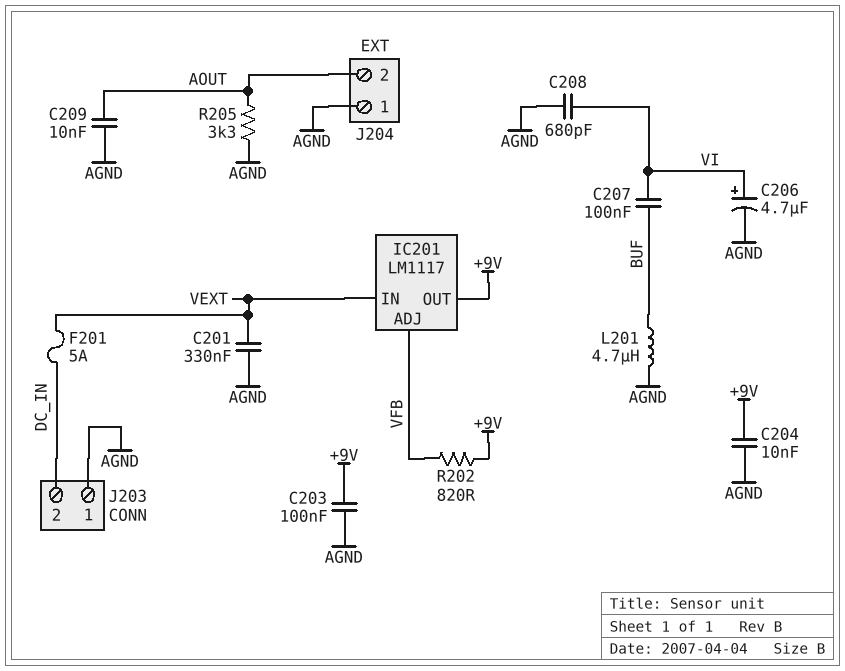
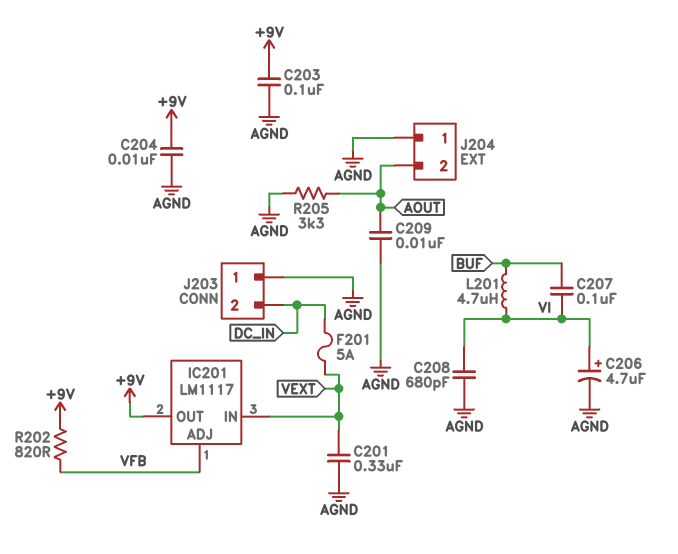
L201: 4.7uH (AGND, BUF) -> 4.7uH (BUF, VI)

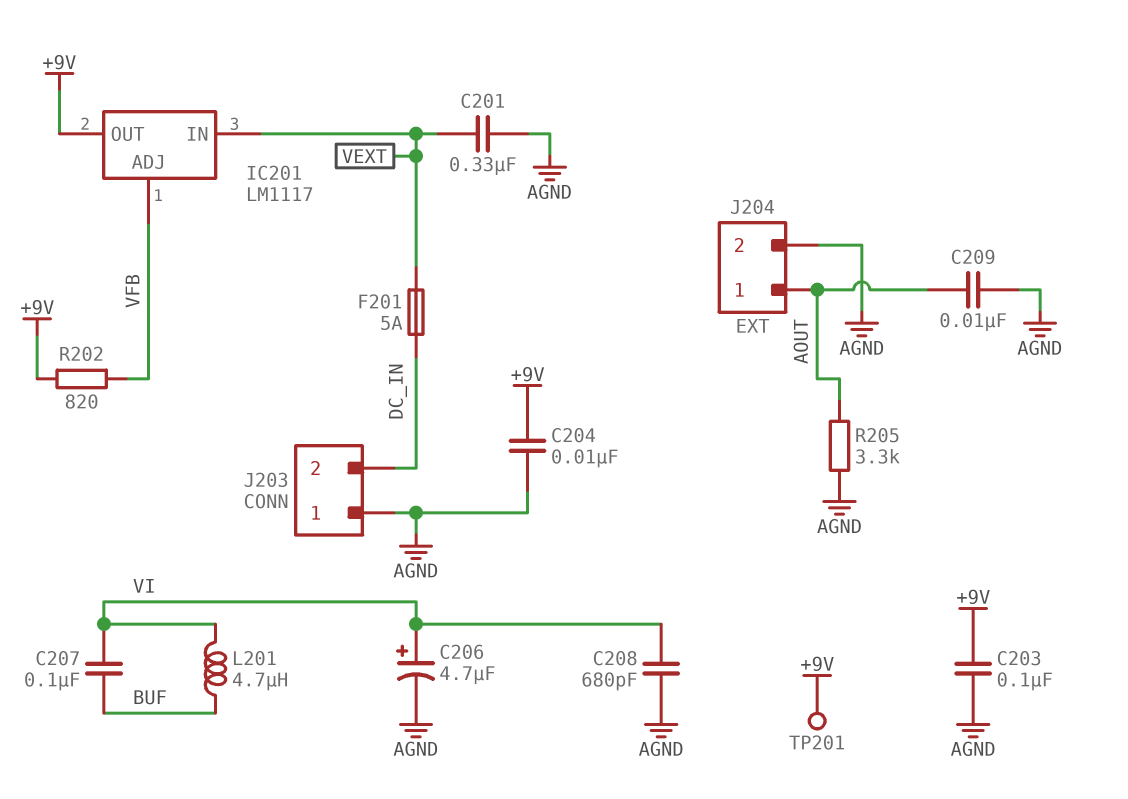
J204 pin 1: AGND -> AOUT
J204 pin 2: AOUT -> AGND
TP201: none -> test point (+9V)

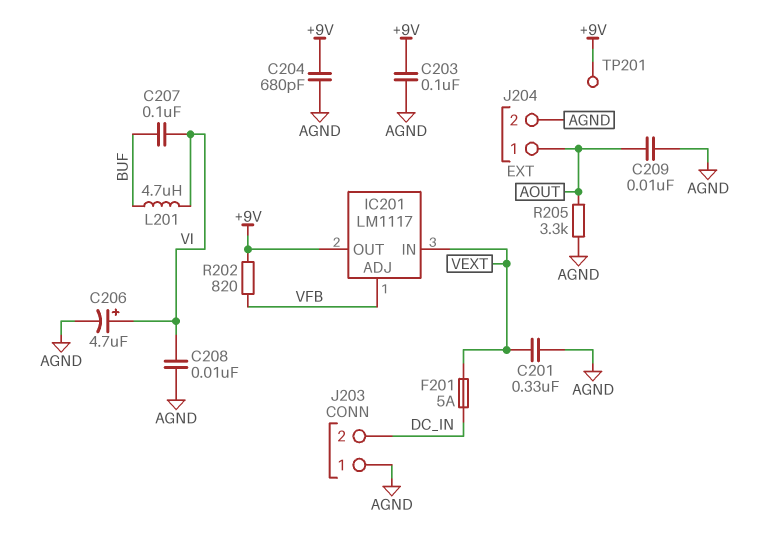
C204: 10nF (+9V, AGND) -> 680pF (+9V, AGND)
C208: 680pF (AGND, VI) -> 10nF (AGND, VI)

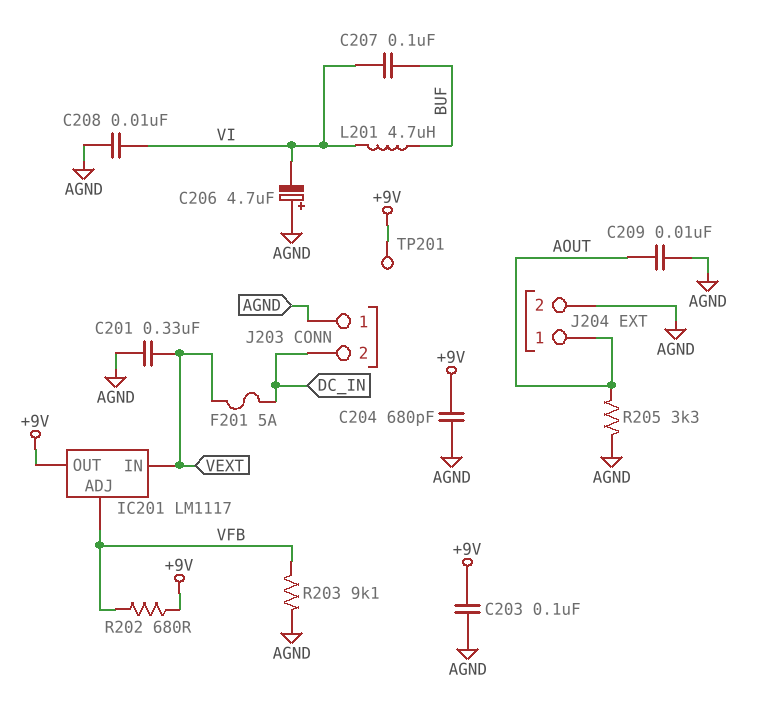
C206: 4.7uF (plus VI, minus AGND) -> 4.7uF (plus AGND, minus VI)
R202: 820 (+9V, VFB) -> 680 (+9V, VFB)
R203: none -> 9.1k (AGND, VFB)

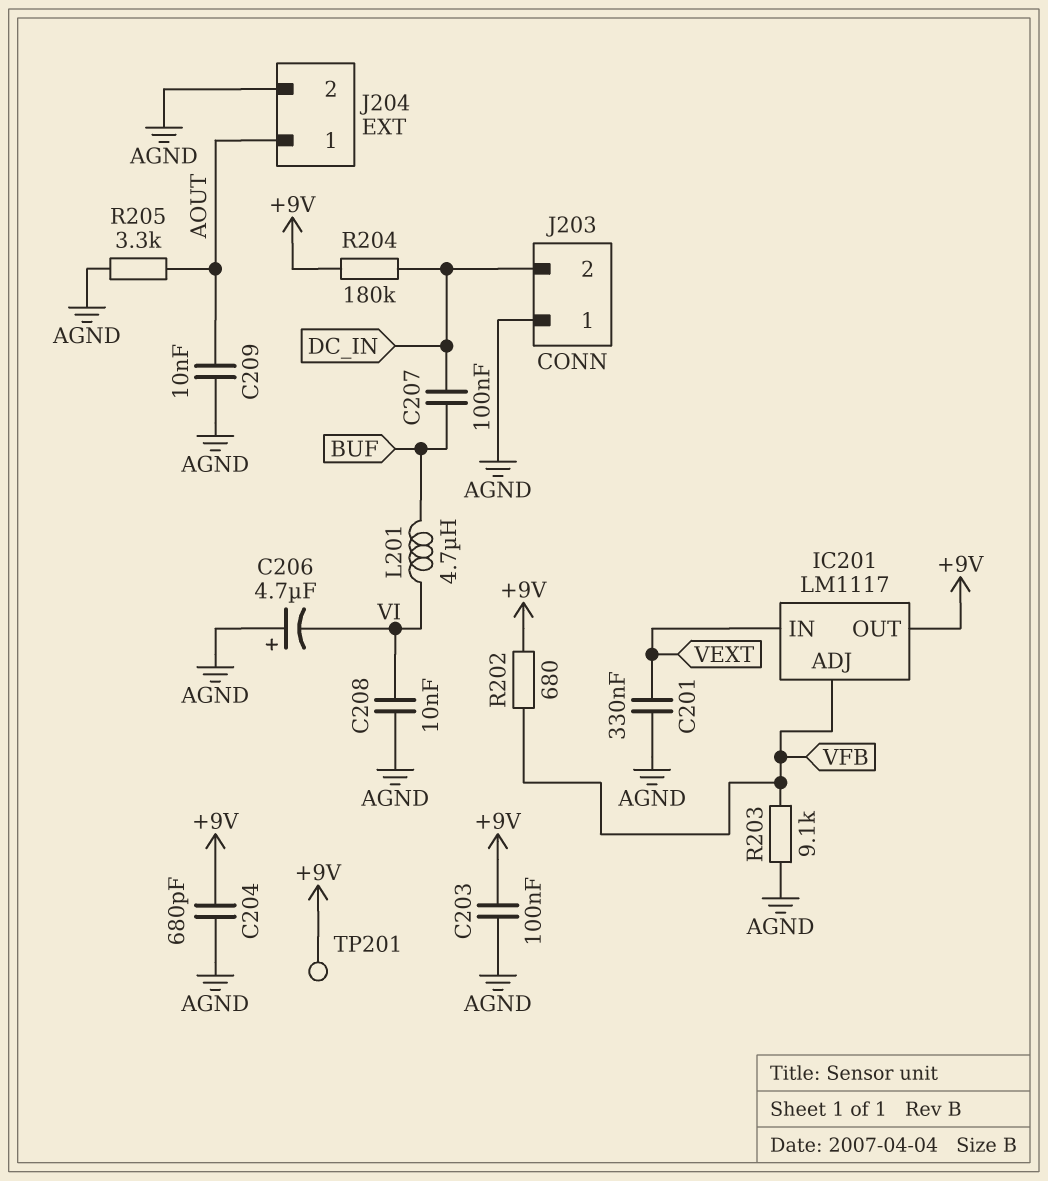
C207: 100nF (BUF, VI) -> 100nF (BUF, DC_IN)
F201: 5A (DC_IN, VEXT) -> none
R204: none -> 180k (+9V, DC_IN)

